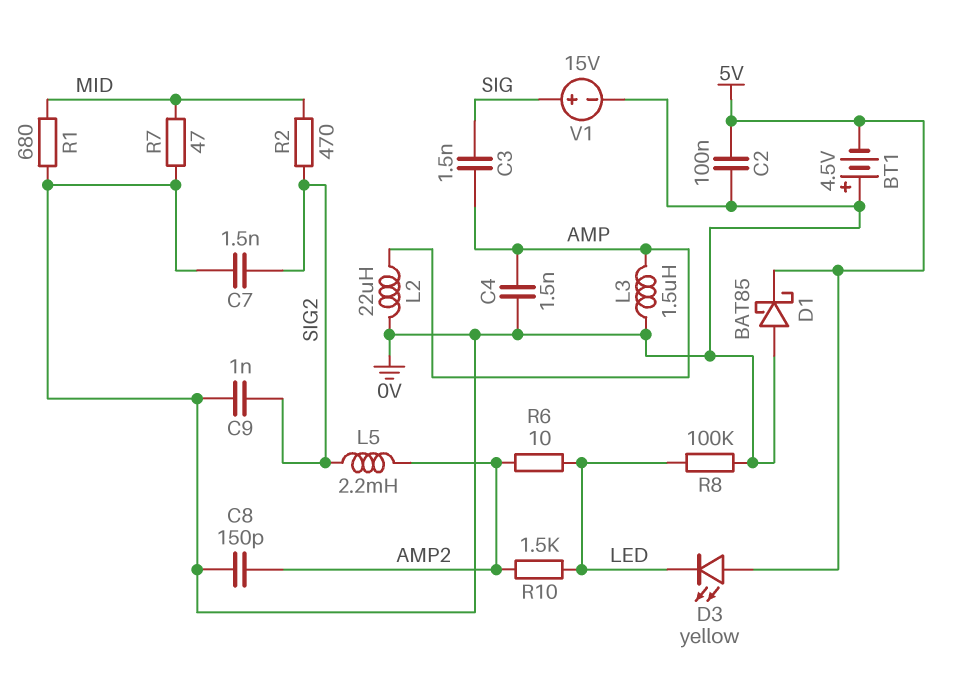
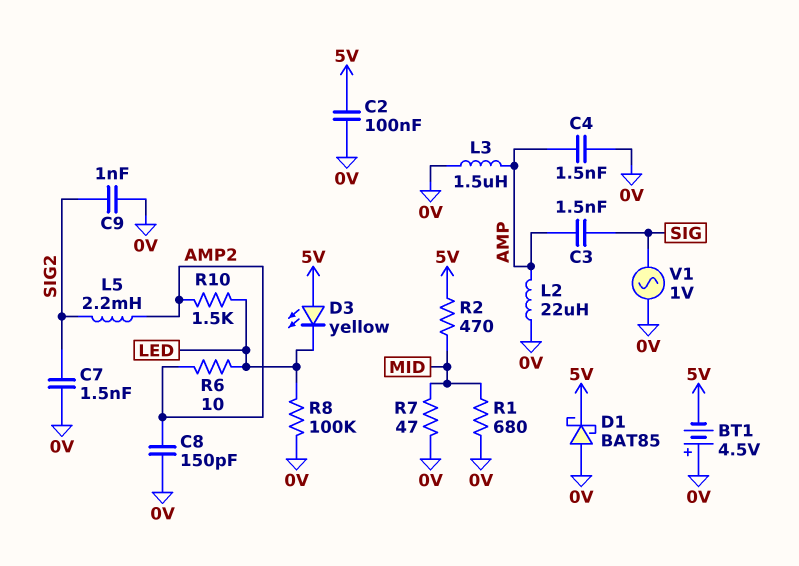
R2: 470 (MID, SIG2) -> 470 (5V, MID)
V1: 15V (plus SIG, minus 0V) -> AC 1V (0V, SIG)

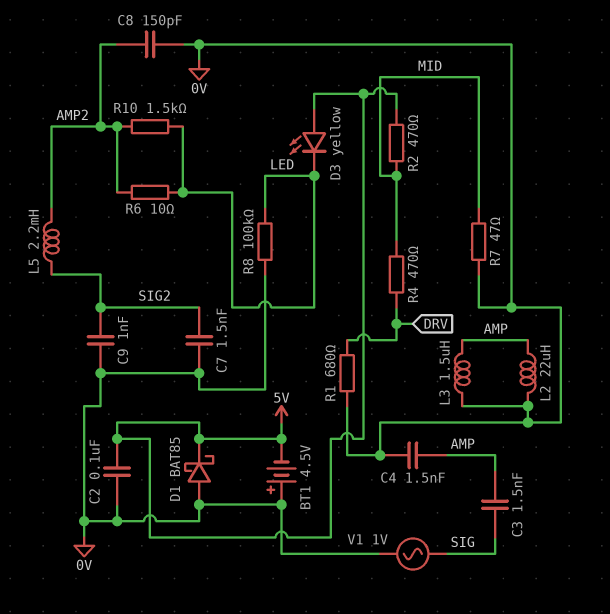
R1: 680 (0V, MID) -> 680 (0V, DRV)
R4: none -> 470 (DRV, MID)

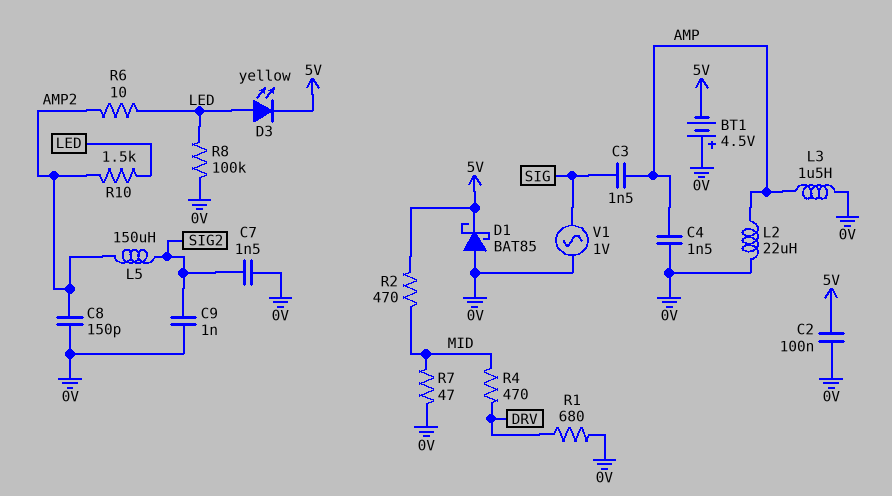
D3: LED yellow (A 5V, K LED) -> LED yellow (A LED, K 5V)
L5: 2.2mH (AMP2, SIG2) -> 150uH (AMP2, SIG2)

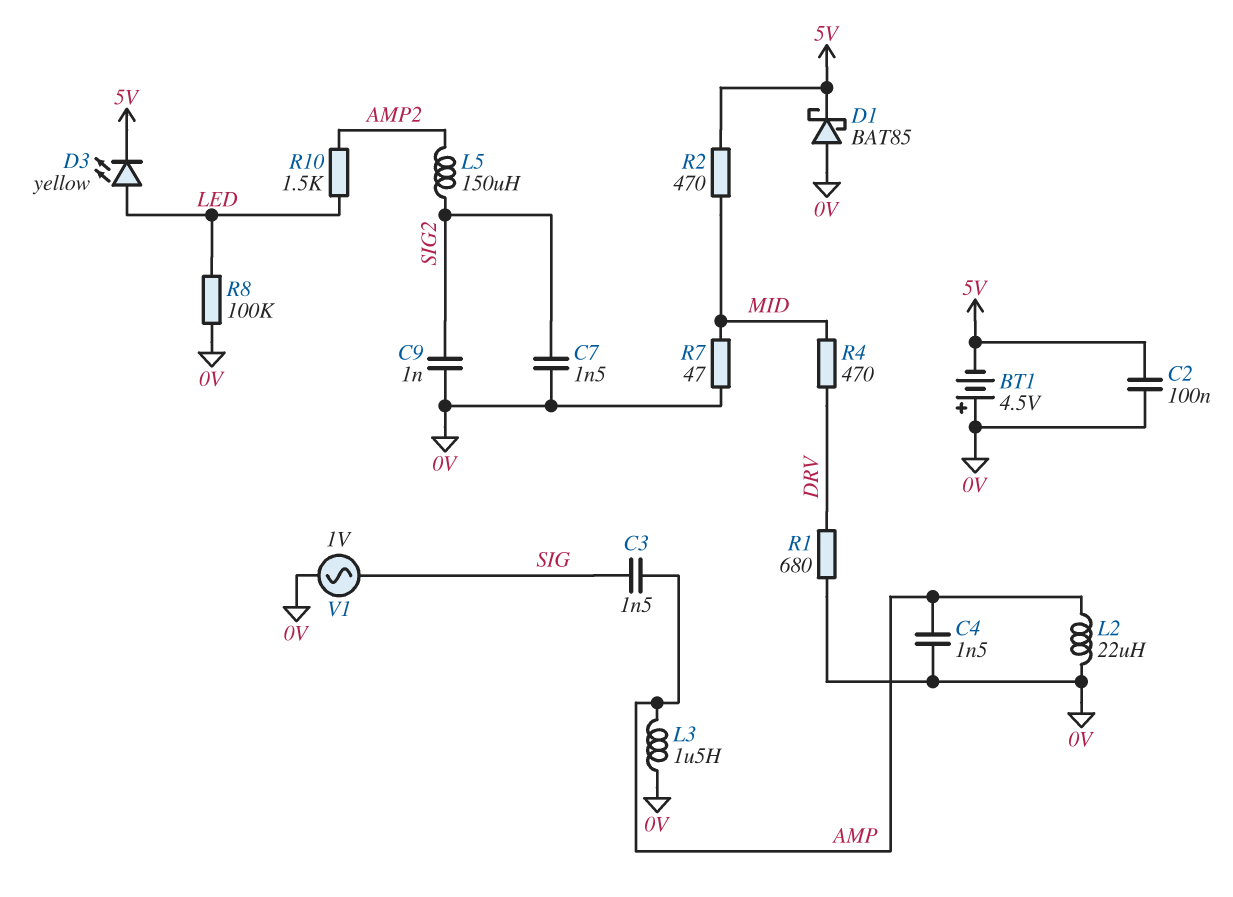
C8: 150pF (0V, AMP2) -> none
R6: 10 (AMP2, LED) -> none

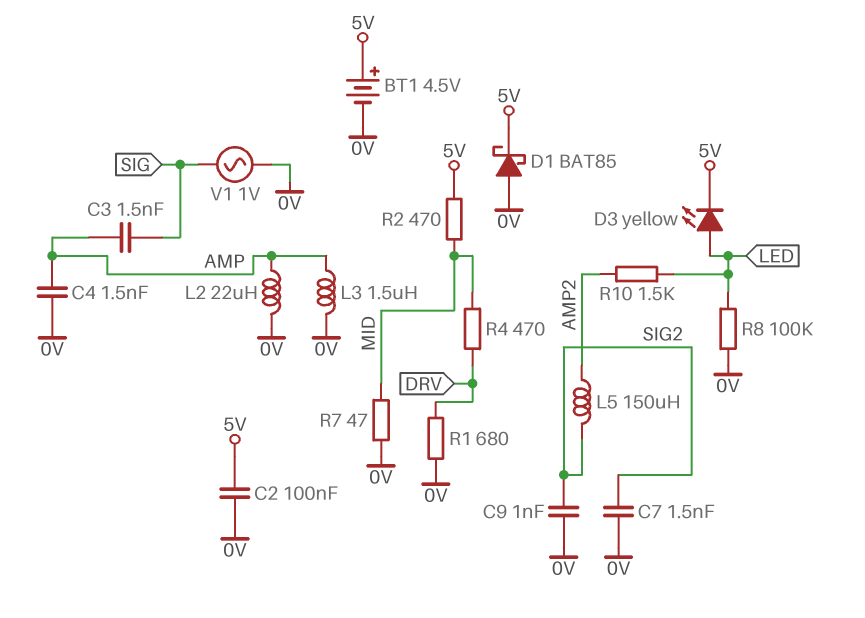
BT1: 4.5V (plus 0V, minus 5V) -> 4.5V (plus 5V, minus 0V)

